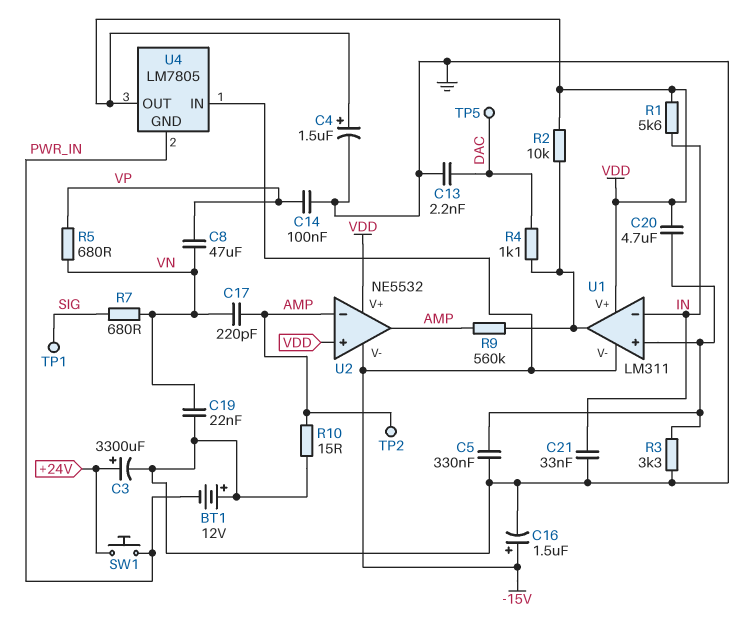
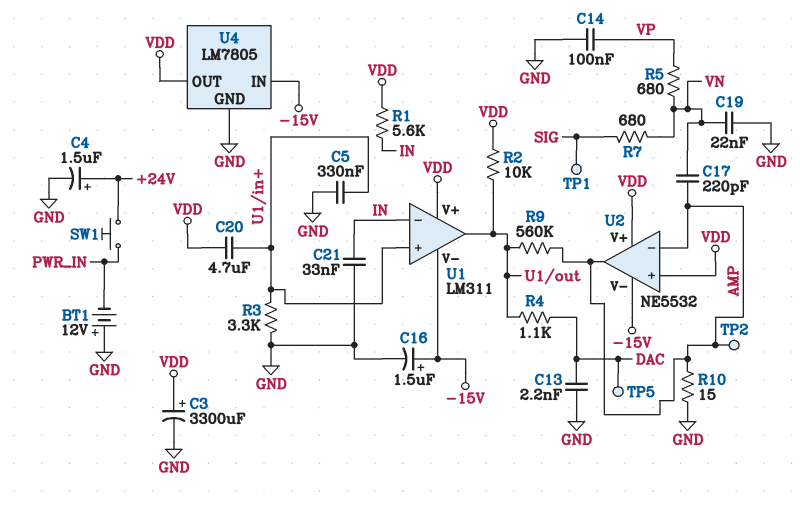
C3: 3300uF (plus +24V, minus GND) -> 3300uF (plus VDD, minus GND)
C4: 1.5uF (plus VDD, minus GND) -> 1.5uF (plus +24V, minus GND)
C8: 47uF (VN, VP) -> none
U4 pin GND: PWR_IN -> GND

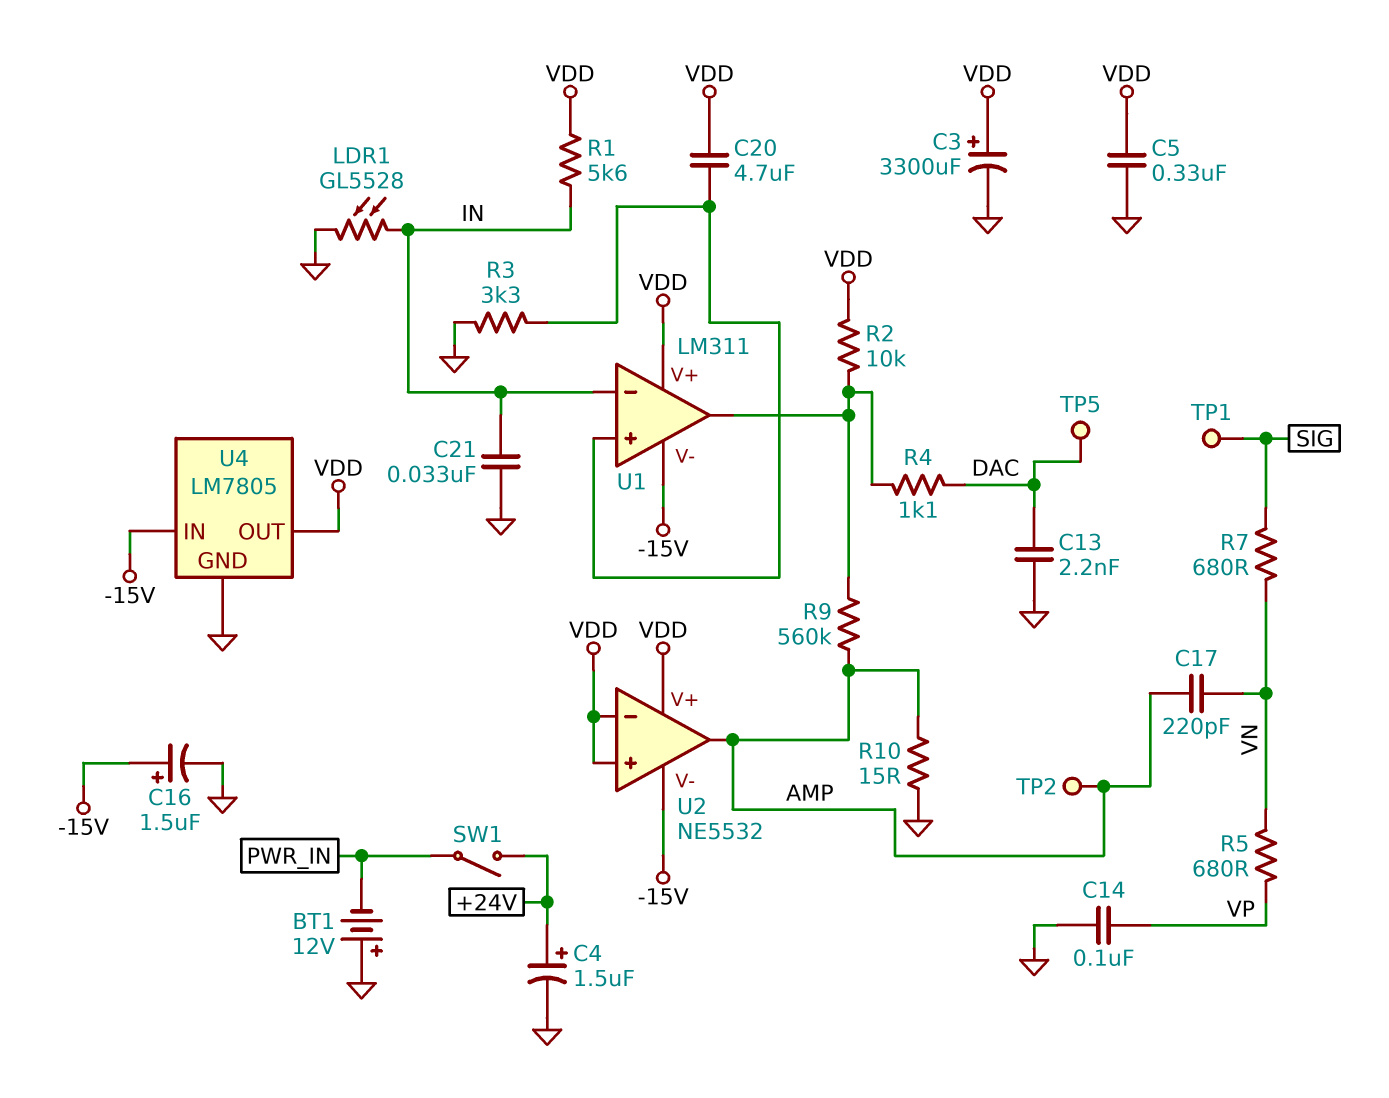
C5: 330nF (GND, U1/in+) -> 330nF (GND, VDD)
C19: 22nF (GND, VN) -> none
LDR1: none -> GL5528 (GND, IN)
SW1: button (+24V, PWR_IN) -> switch (+24V, PWR_IN)
U2 pin in-: AMP -> VDD

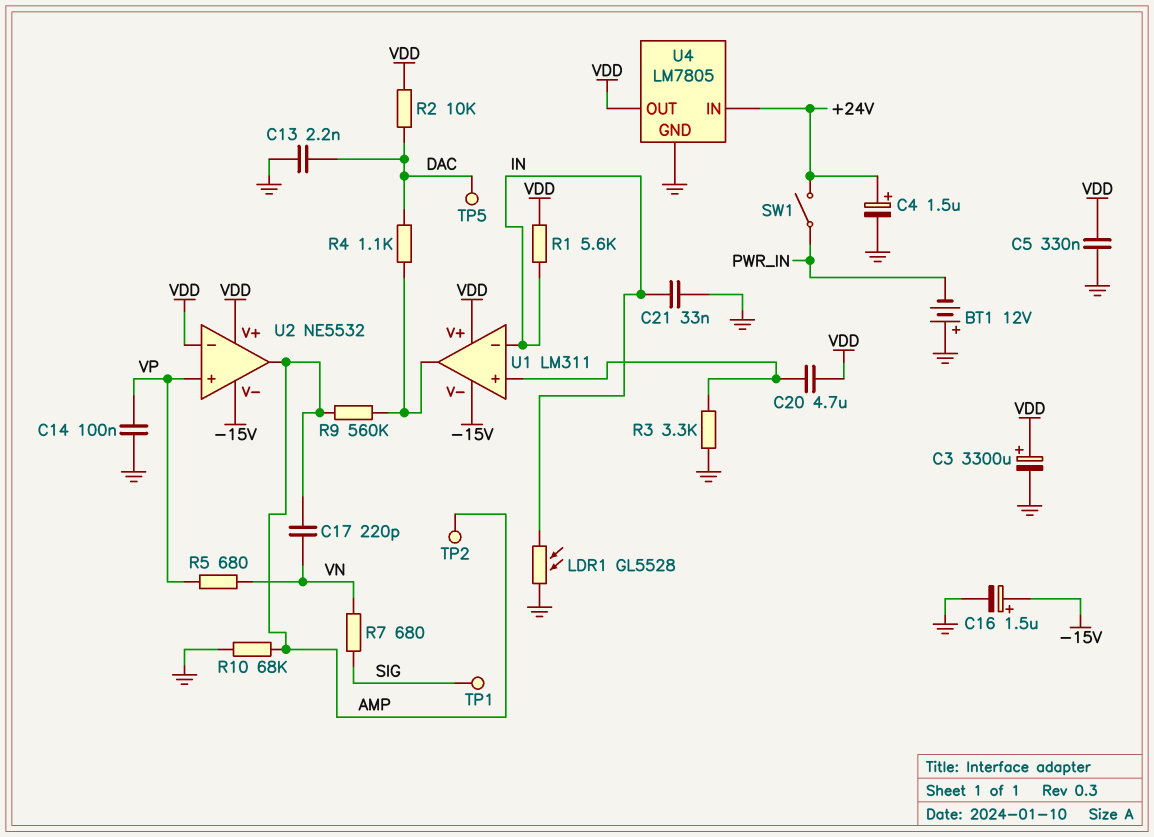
R2: 10k (U1/out, VDD) -> 10k (DAC, VDD)
R10: 15 (AMP, GND) -> 68k (AMP, GND)
U2 pin in+: VDD -> VP
U4 pin IN: -15V -> +24V

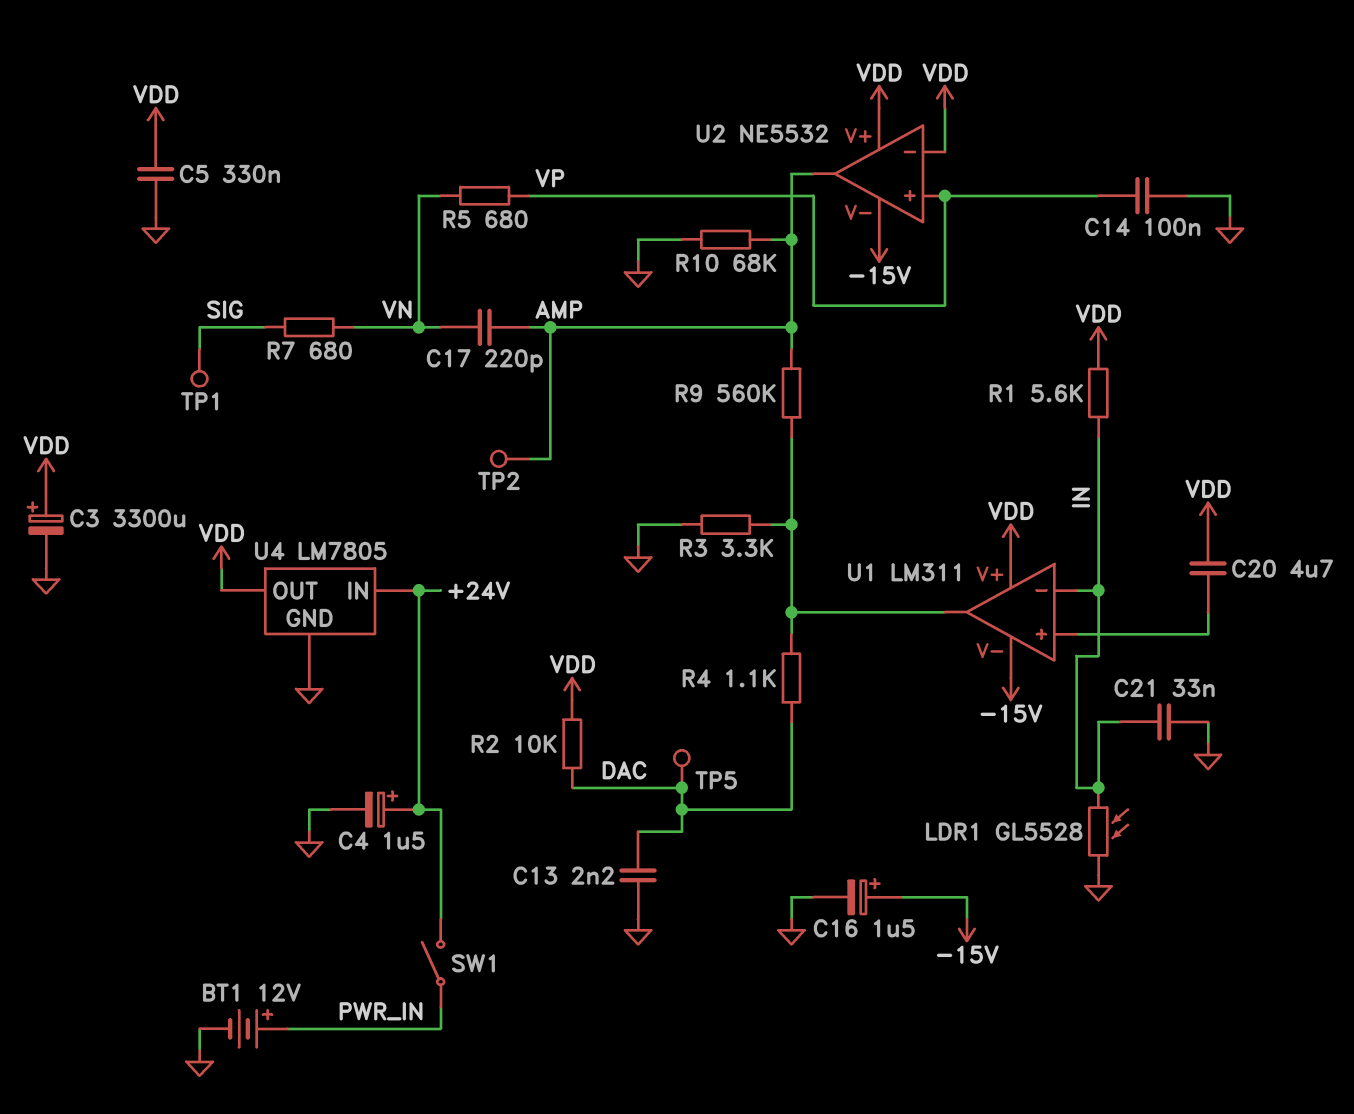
BT1: 12V (plus GND, minus PWR_IN) -> 12V (plus PWR_IN, minus GND)
R3: 3.3k (GND, U1/in+) -> 3.3k (GND, U1/out)

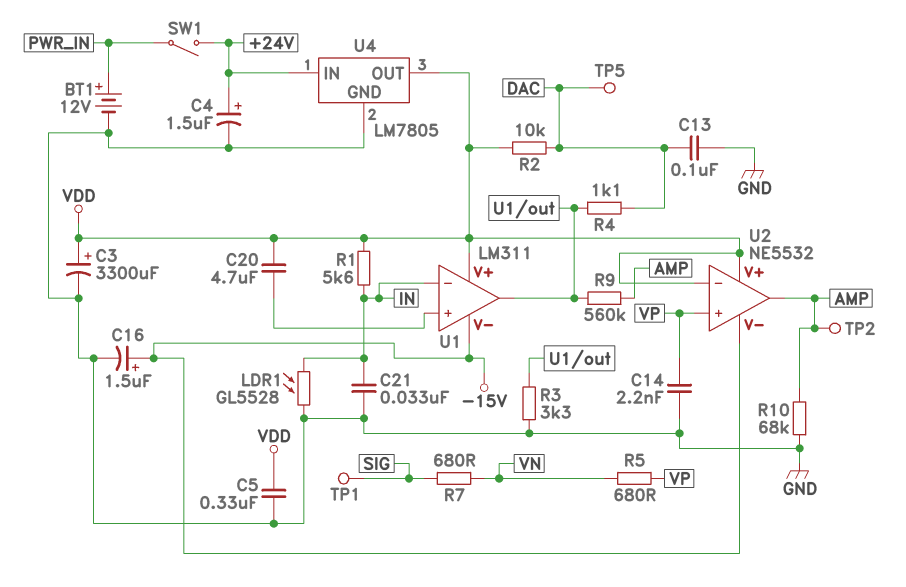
C13: 2.2nF (DAC, GND) -> 100nF (DAC, GND)
C14: 100nF (GND, VP) -> 2.2nF (GND, VP)
C17: 220pF (AMP, VN) -> none

